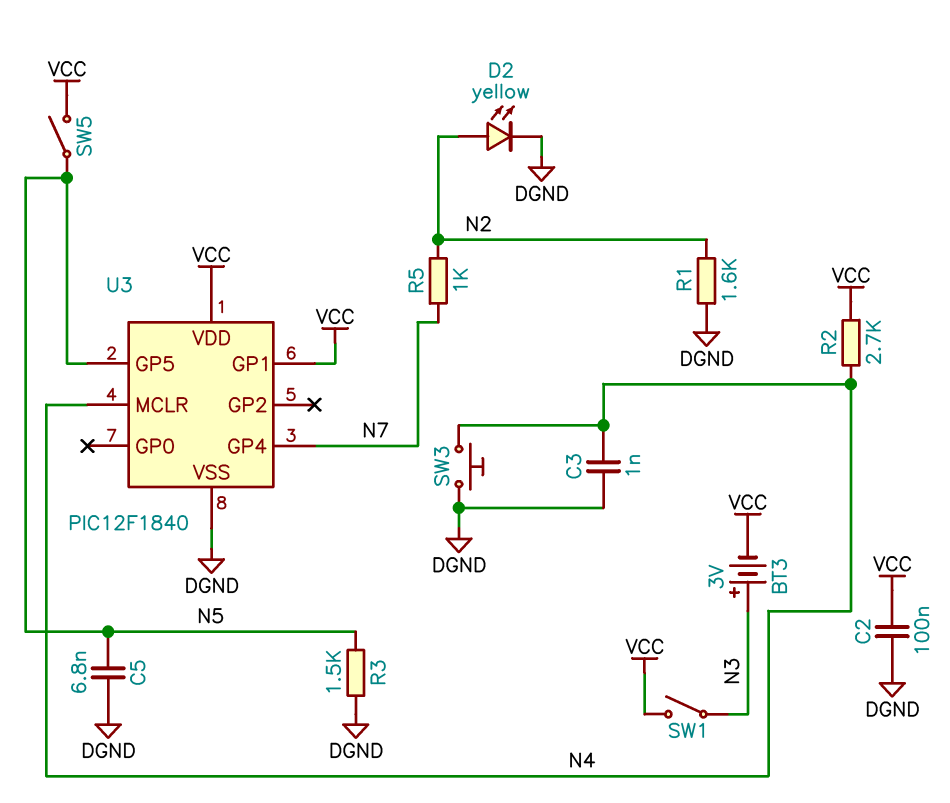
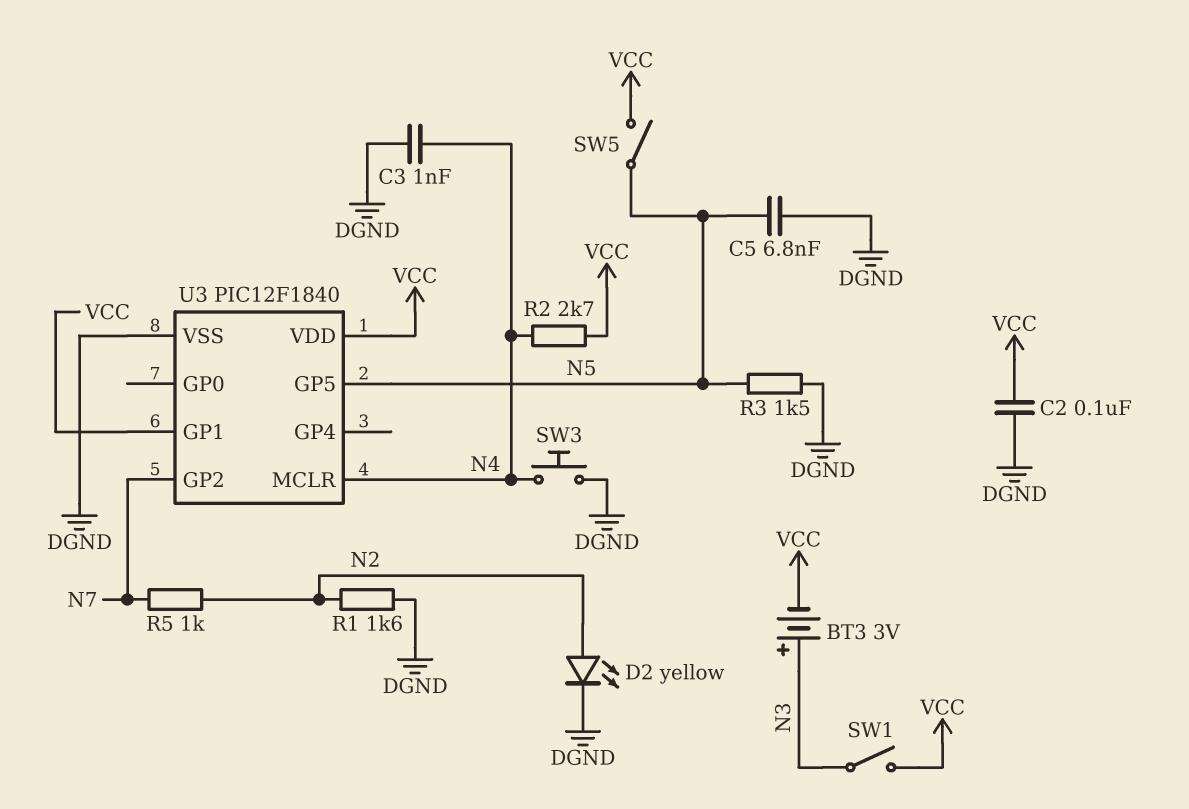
U3 pin GP2: none -> N7
U3 pin GP4: N7 -> none

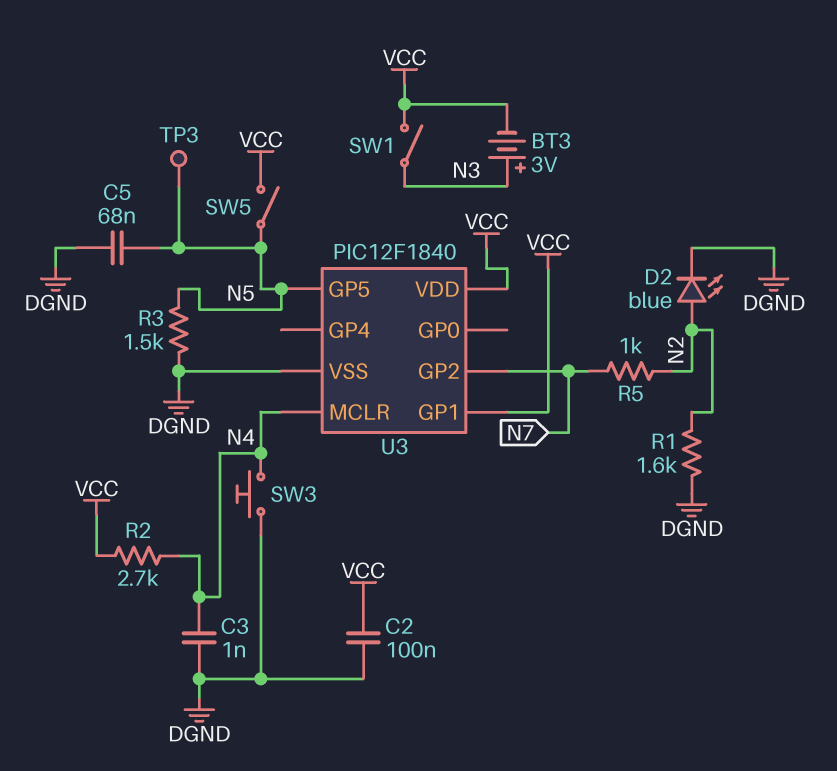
C5: 6.8nF (DGND, N5) -> 68nF (DGND, N5)
D2: LED yellow (A N2, K DGND) -> LED blue (A N2, K DGND)
TP3: none -> test point (N5)

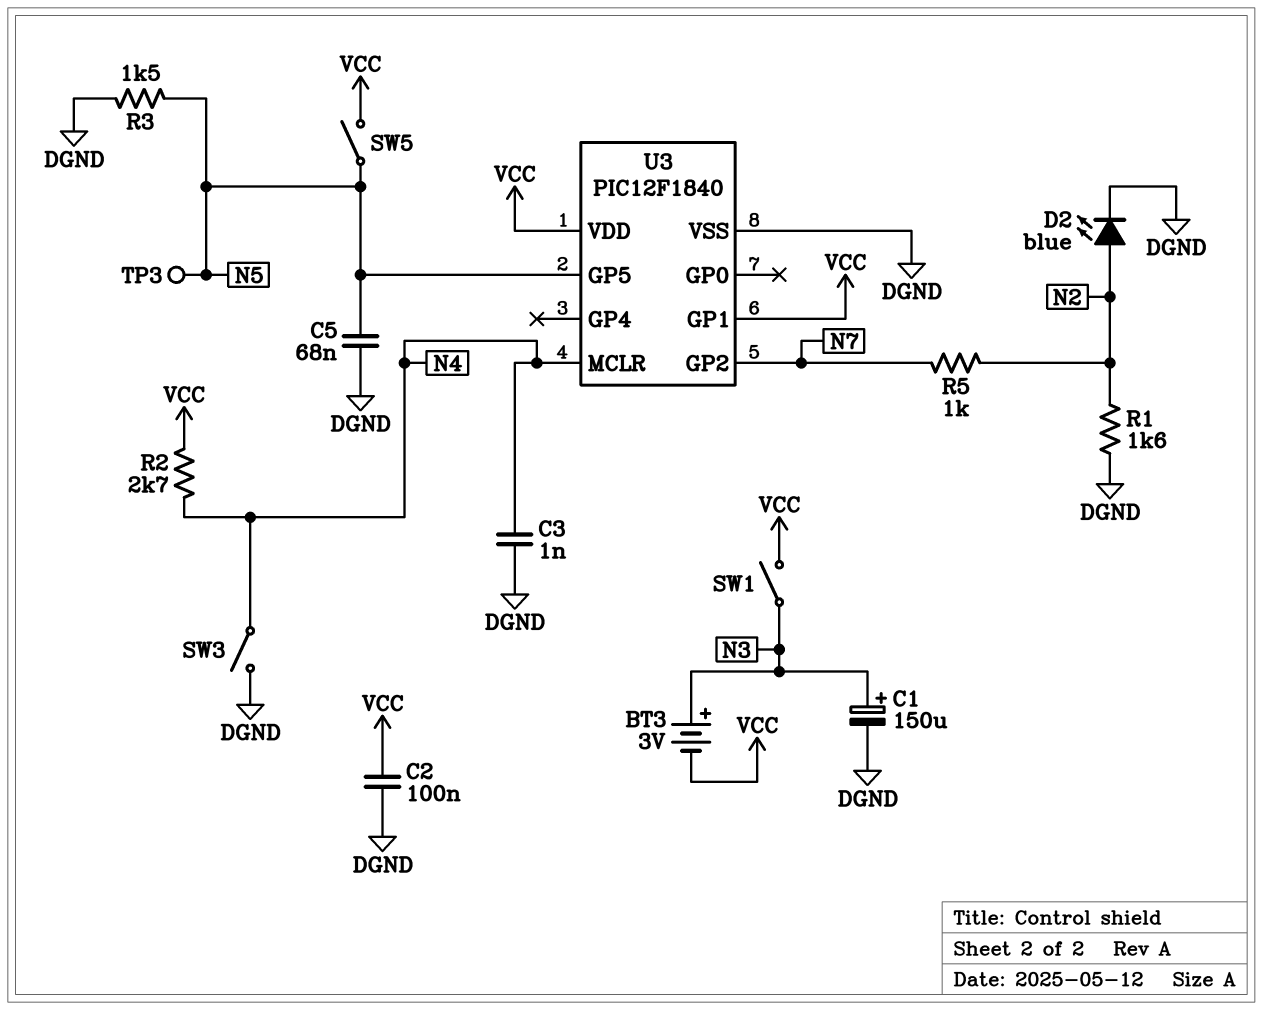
C1: none -> 150uF (plus N3, minus DGND)
SW3: button (DGND, N4) -> switch (DGND, N4)

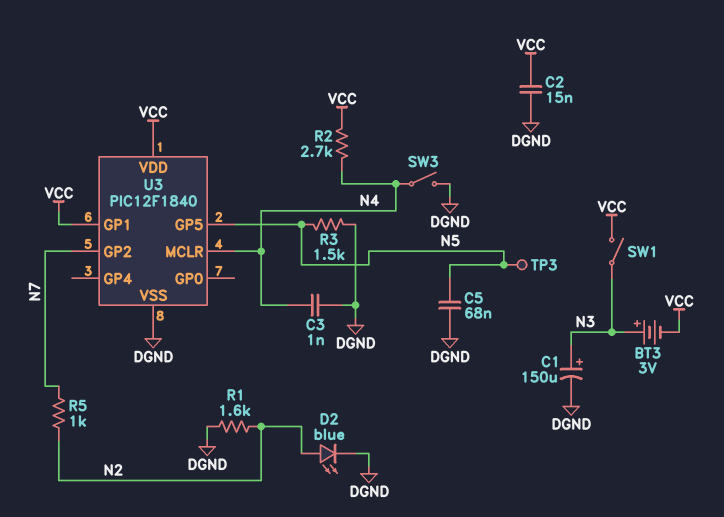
C2: 100nF (DGND, VCC) -> 15nF (DGND, VCC)
SW5: switch (N5, VCC) -> none

